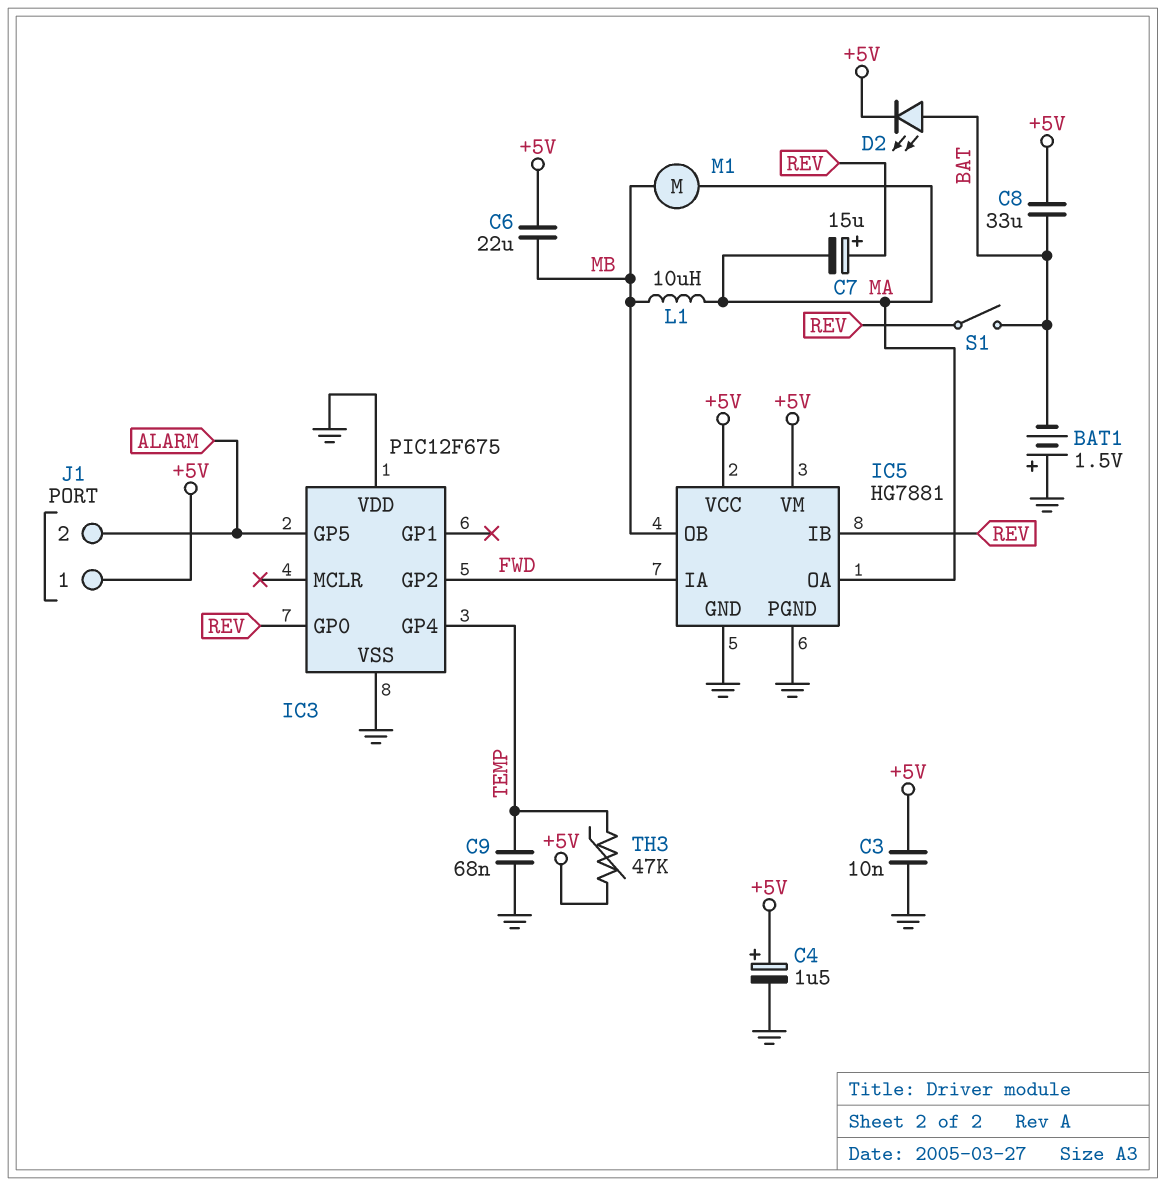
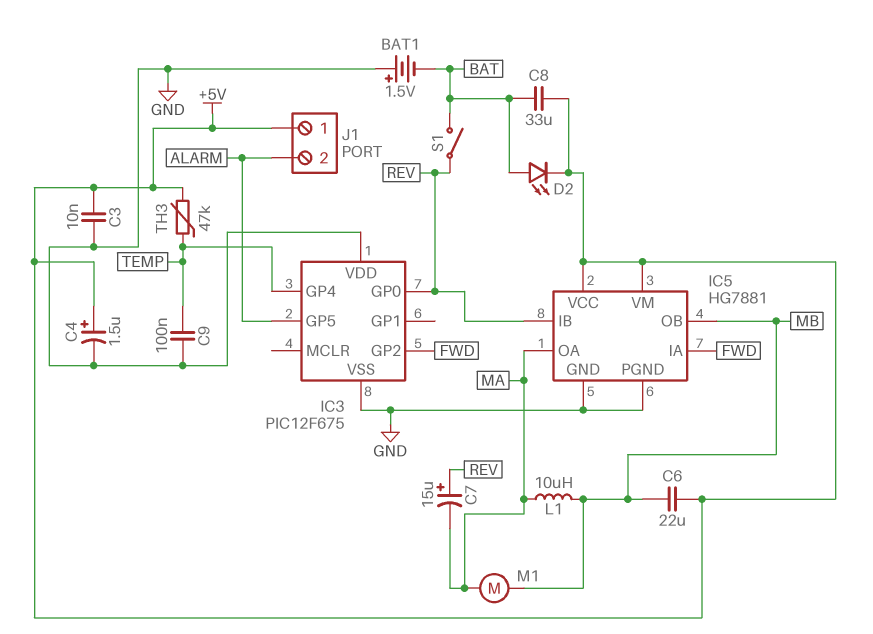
C9: 68nF (GND, TEMP) -> 100nF (GND, TEMP)

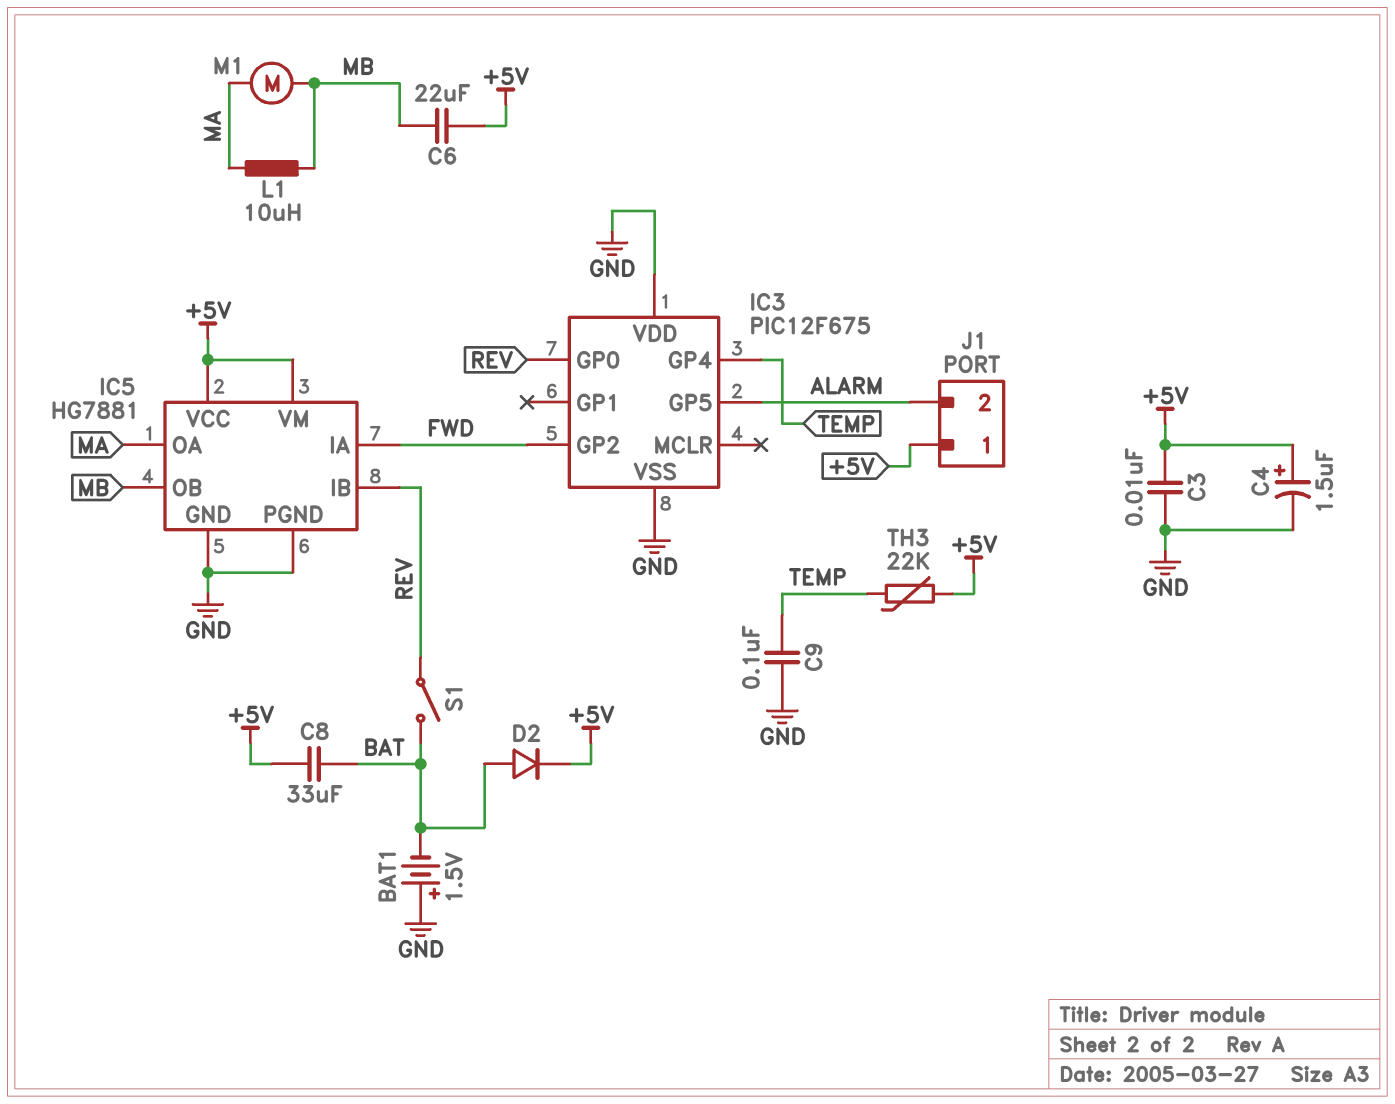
C7: 15uF (plus REV, minus MA) -> none
D2: LED (A BAT, K +5V) -> diode (A BAT, K +5V)
TH3: 47k (+5V, TEMP) -> 22k (+5V, TEMP)

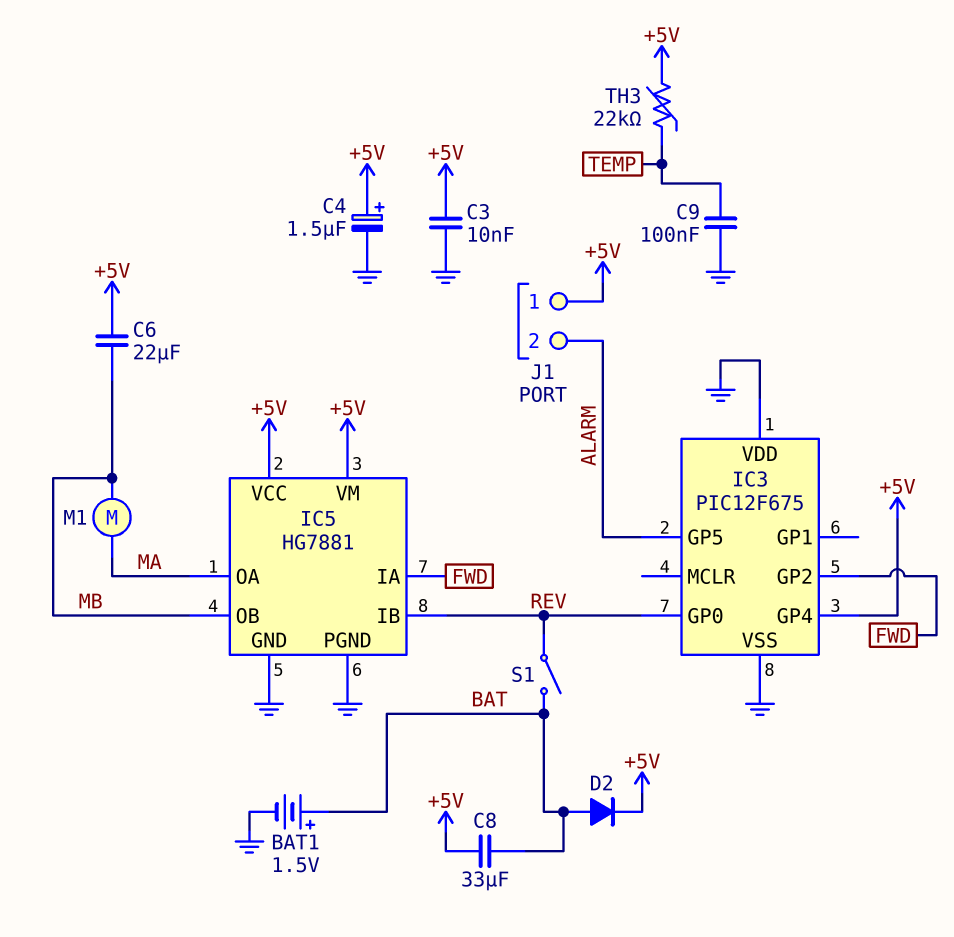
BAT1: 1.5V (plus GND, minus BAT) -> 1.5V (plus BAT, minus GND)
IC3 pin GP4: TEMP -> +5V
L1: 10uH (MA, MB) -> none

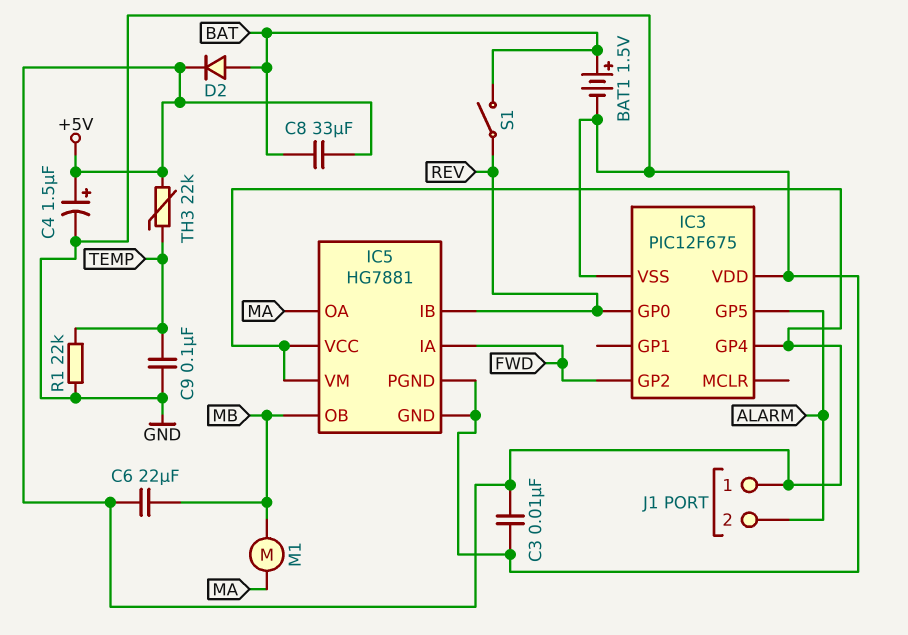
R1: none -> 22k (GND, TEMP)

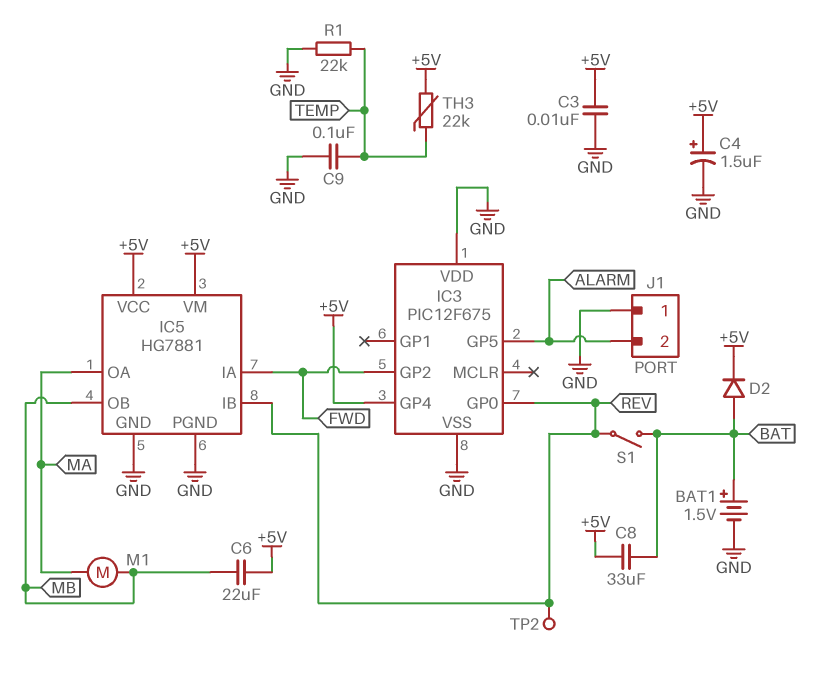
J1 pin 1: +5V -> GND
TP2: none -> test point (REV)

